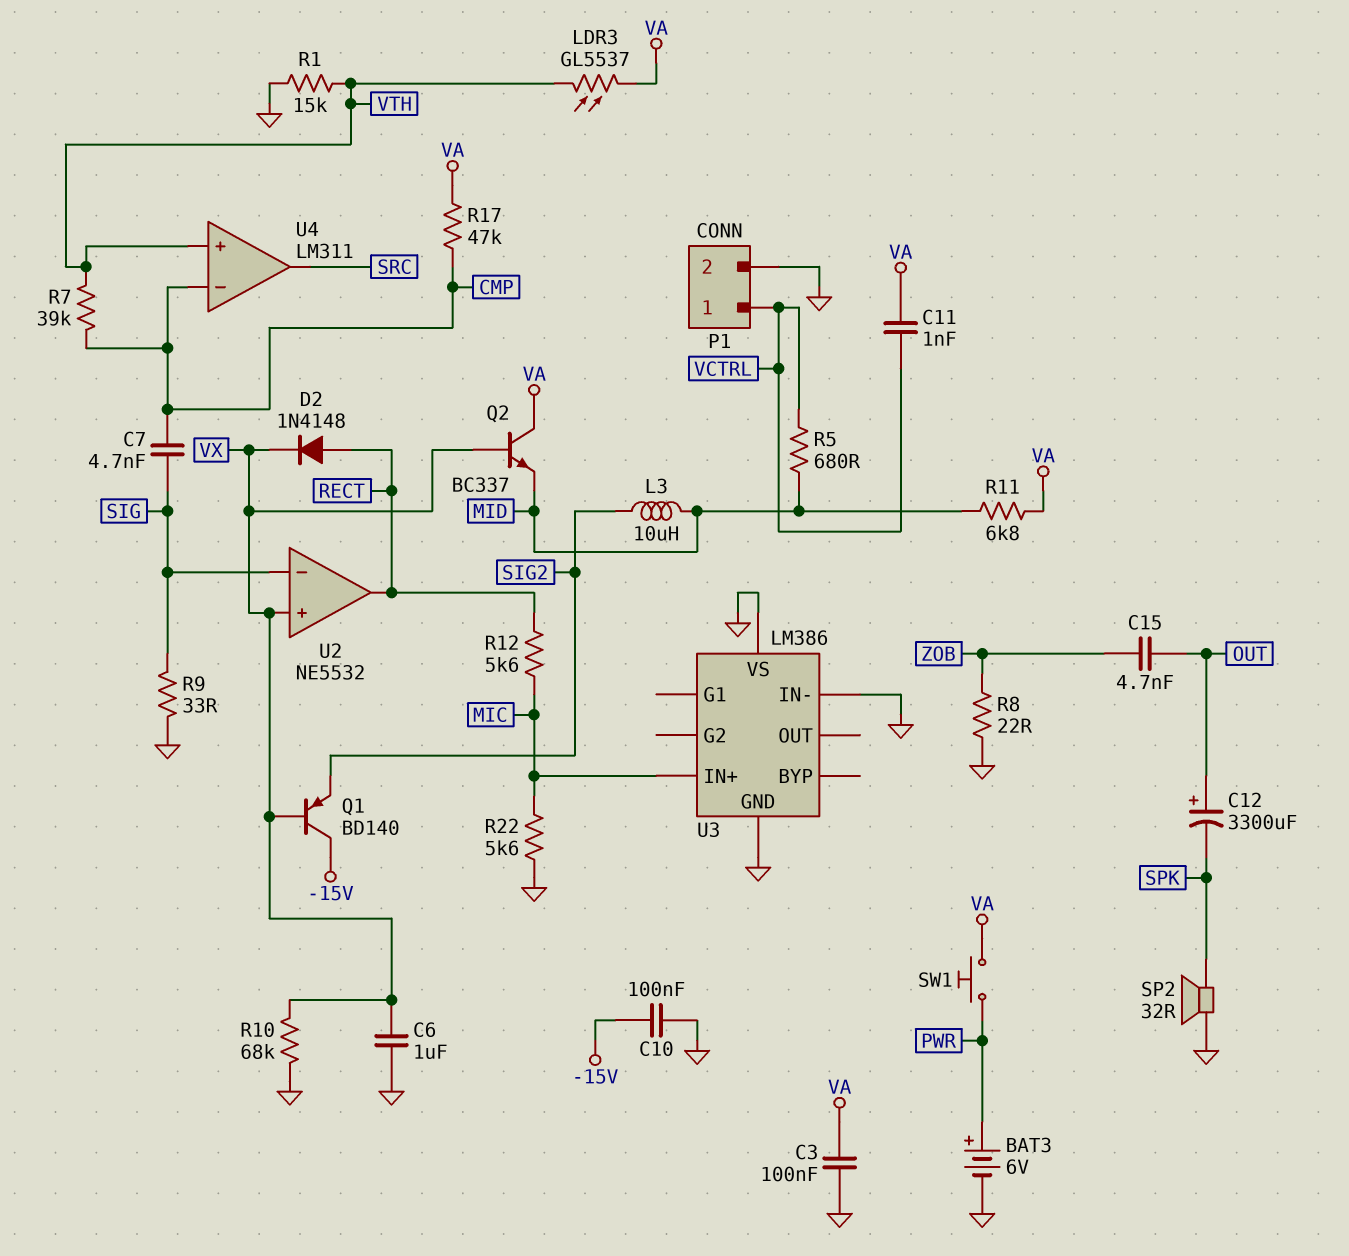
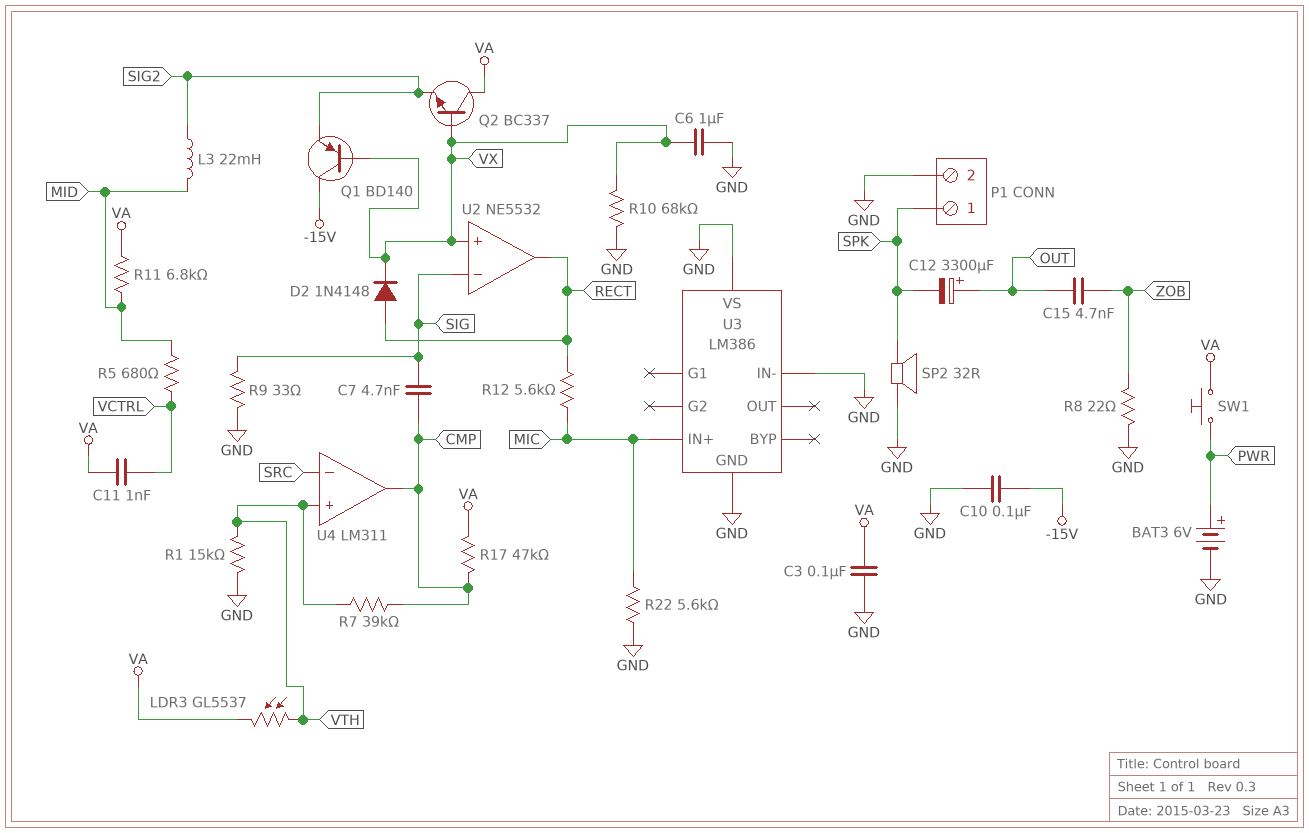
L3: 10uH (MID, SIG2) -> 22mH (MID, SIG2)
P1 pin 1: VCTRL -> SPK
Q2: NPN BC337 (B VX, C VA, E MID) -> NPN BC337 (B VX, C VA, E SIG2)
U4 pin in-: CMP -> SRC
U4 pin out: SRC -> CMP

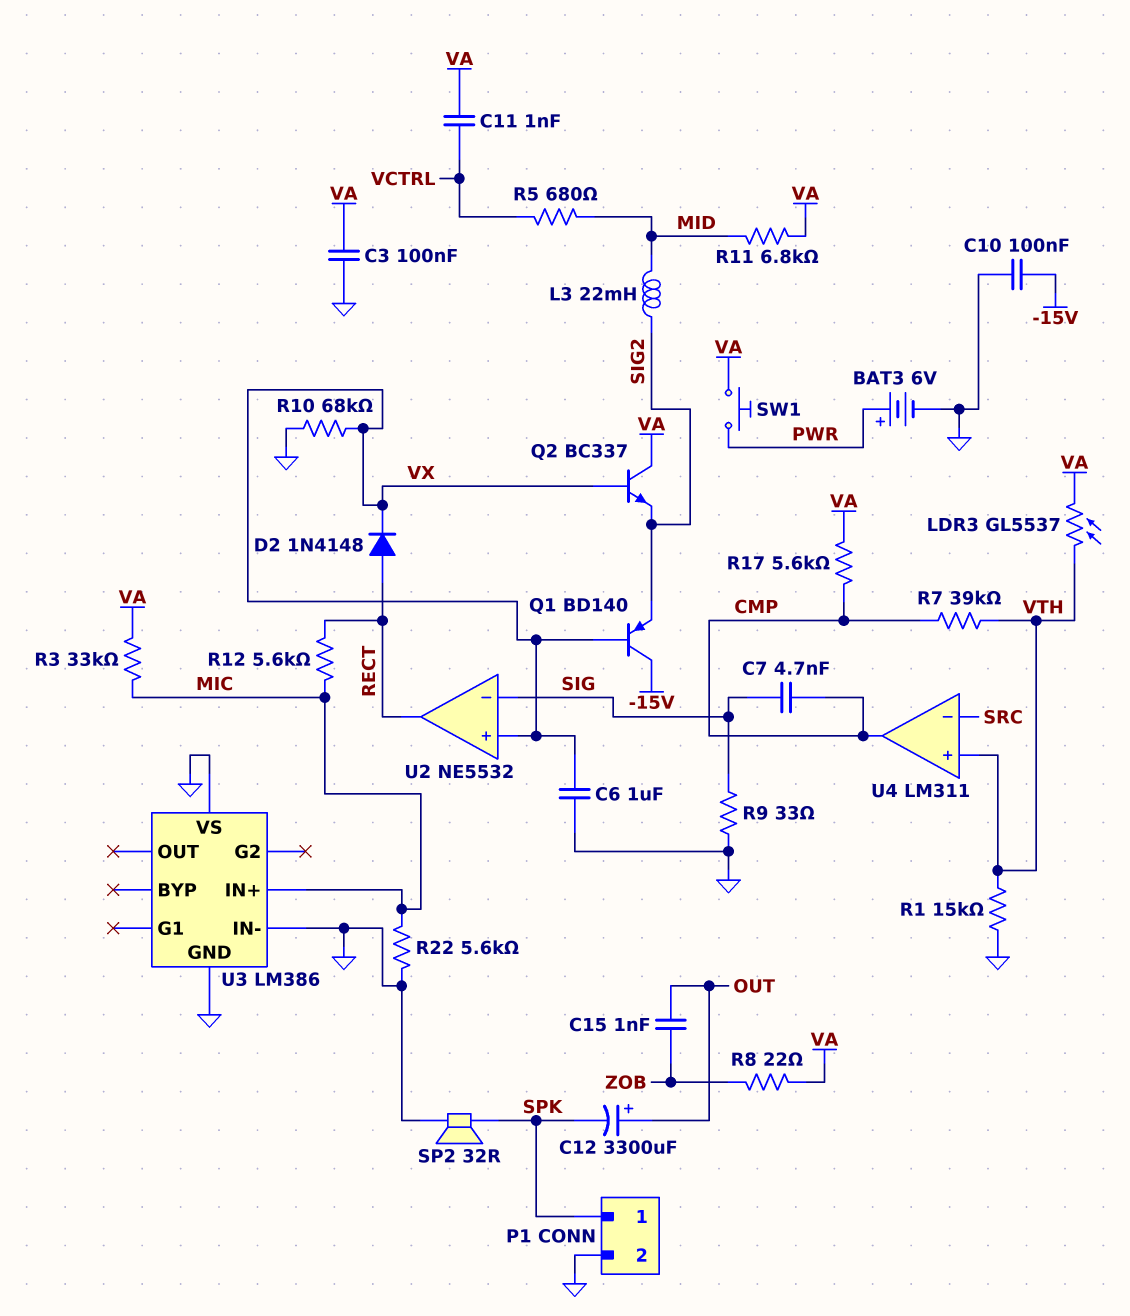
C15: 4.7nF (OUT, ZOB) -> 1nF (OUT, ZOB)
R3: none -> 33k (MIC, VA)
R8: 22 (GND, ZOB) -> 22 (VA, ZOB)
R17: 47k (CMP, VA) -> 5.6k (CMP, VA)

